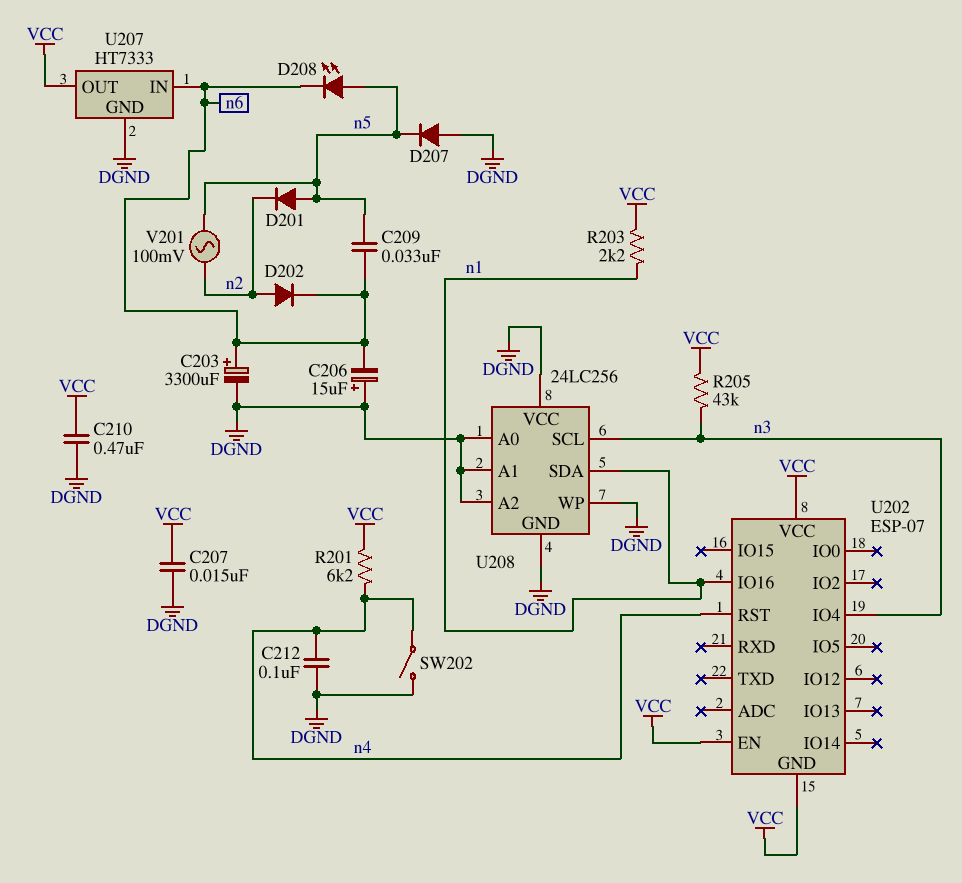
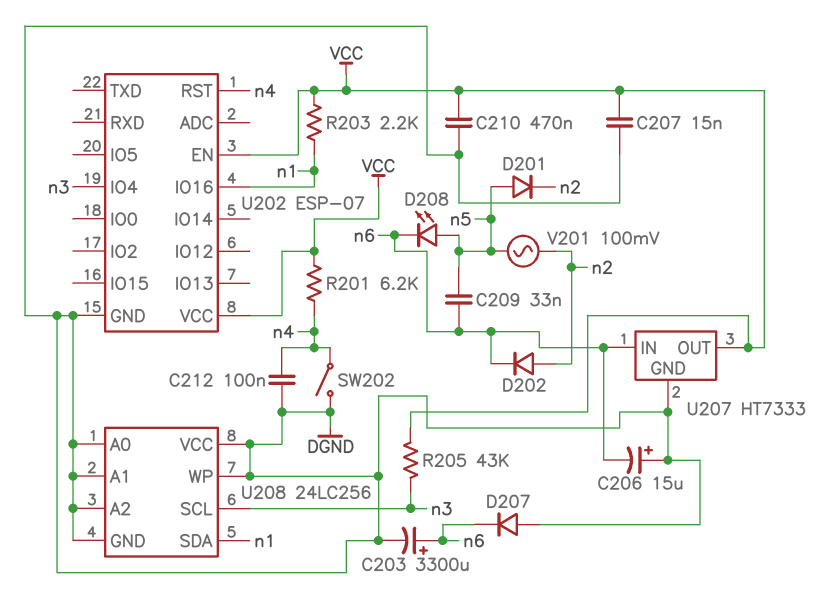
D207: diode (A DGND, K n5) -> diode (A DGND, K n6)
U202 pin GND: VCC -> DGND

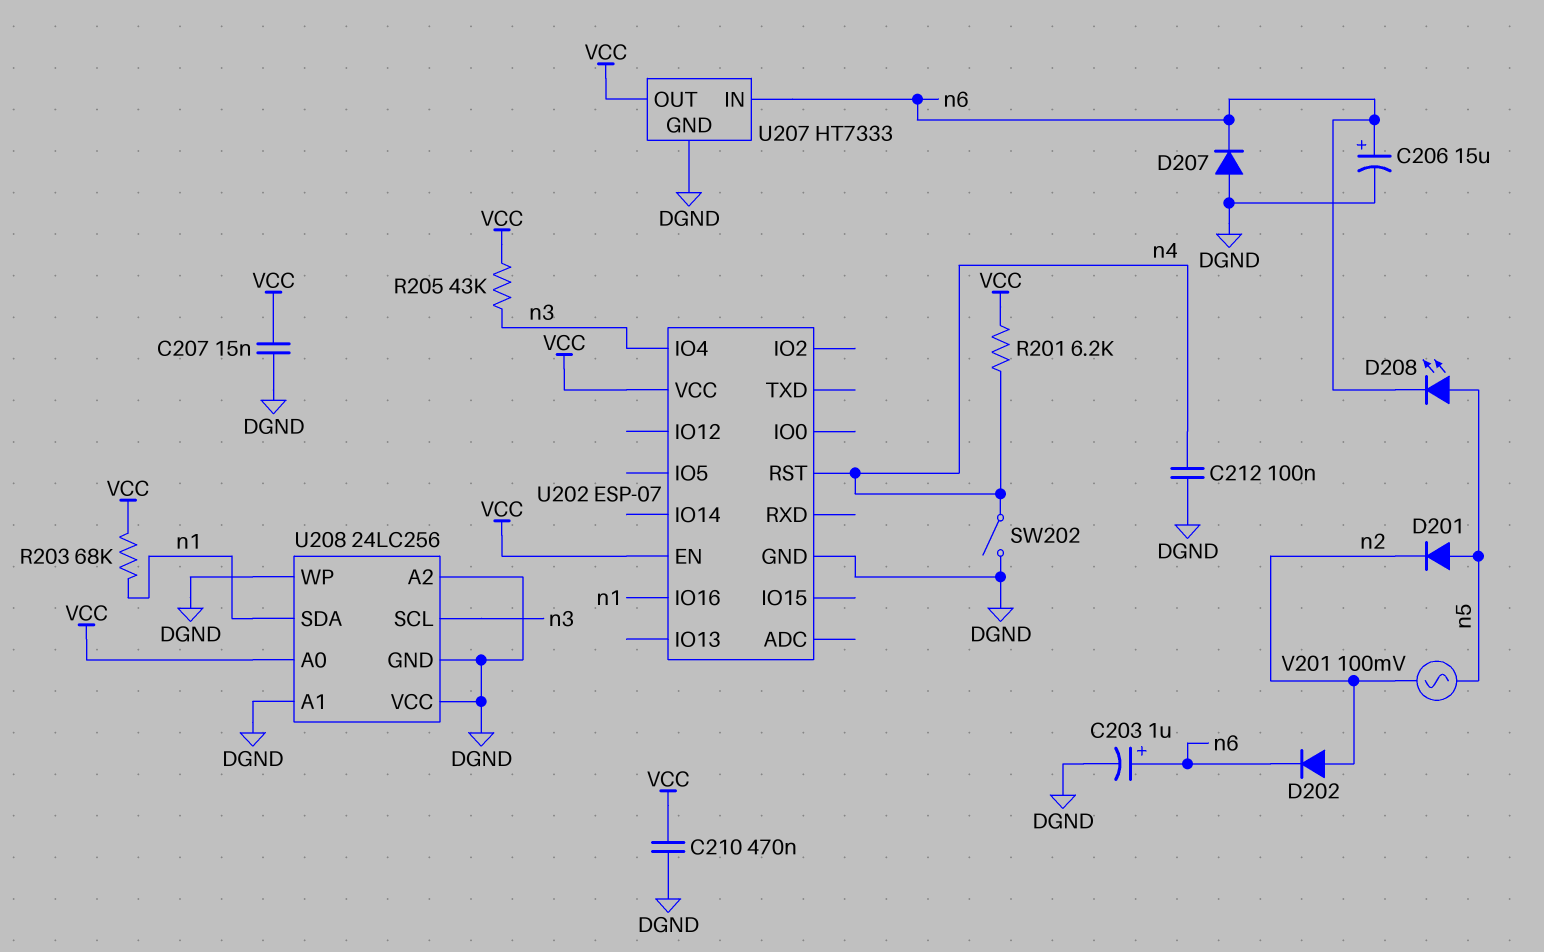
C203: 3300uF (plus n6, minus DGND) -> 1uF (plus n6, minus DGND)
C206: 15uF (plus DGND, minus n6) -> 15uF (plus n6, minus DGND)
C209: 33nF (n5, n6) -> none
R203: 2.2k (VCC, n1) -> 68k (VCC, n1)
U208 pin A0: DGND -> VCC

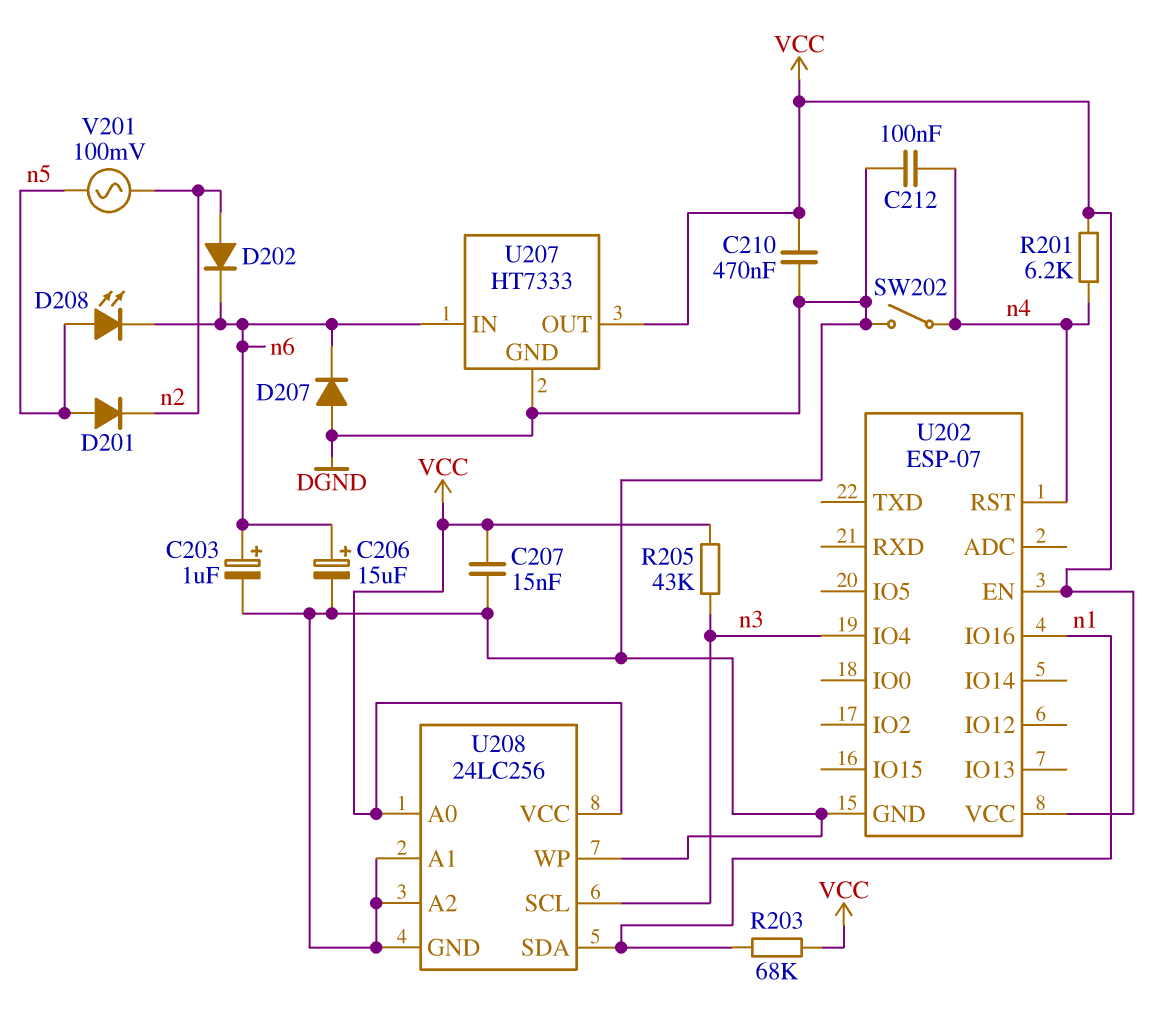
U208 pin VCC: DGND -> VCC

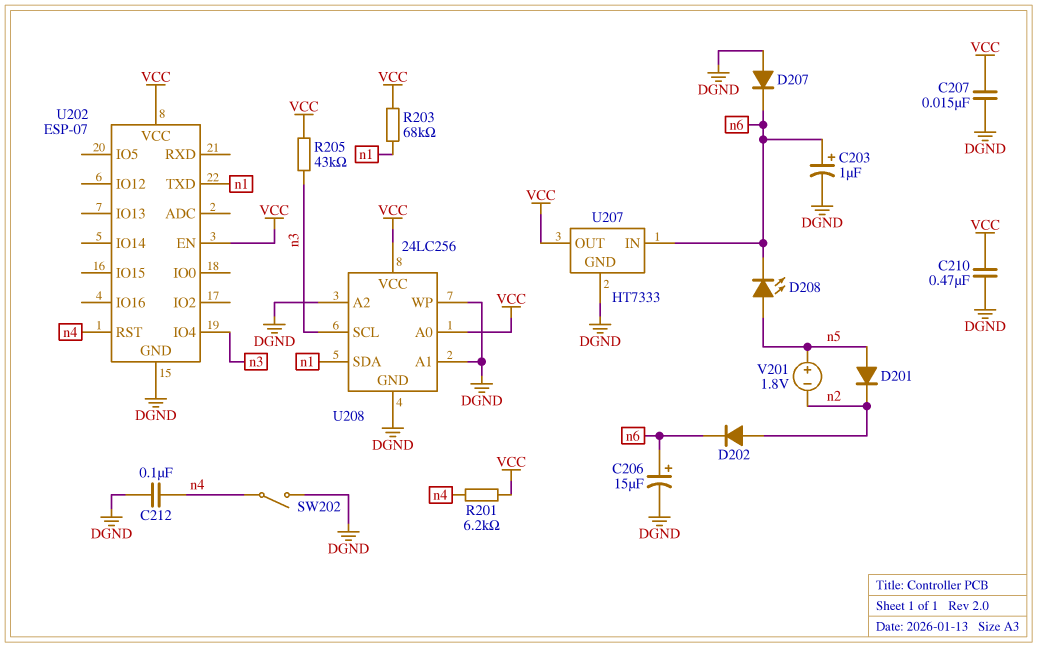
U202 pin IO16: n1 -> none
U202 pin TXD: none -> n1
V201: AC 100mV (n2, n5) -> 1.8V (plus n5, minus n2)

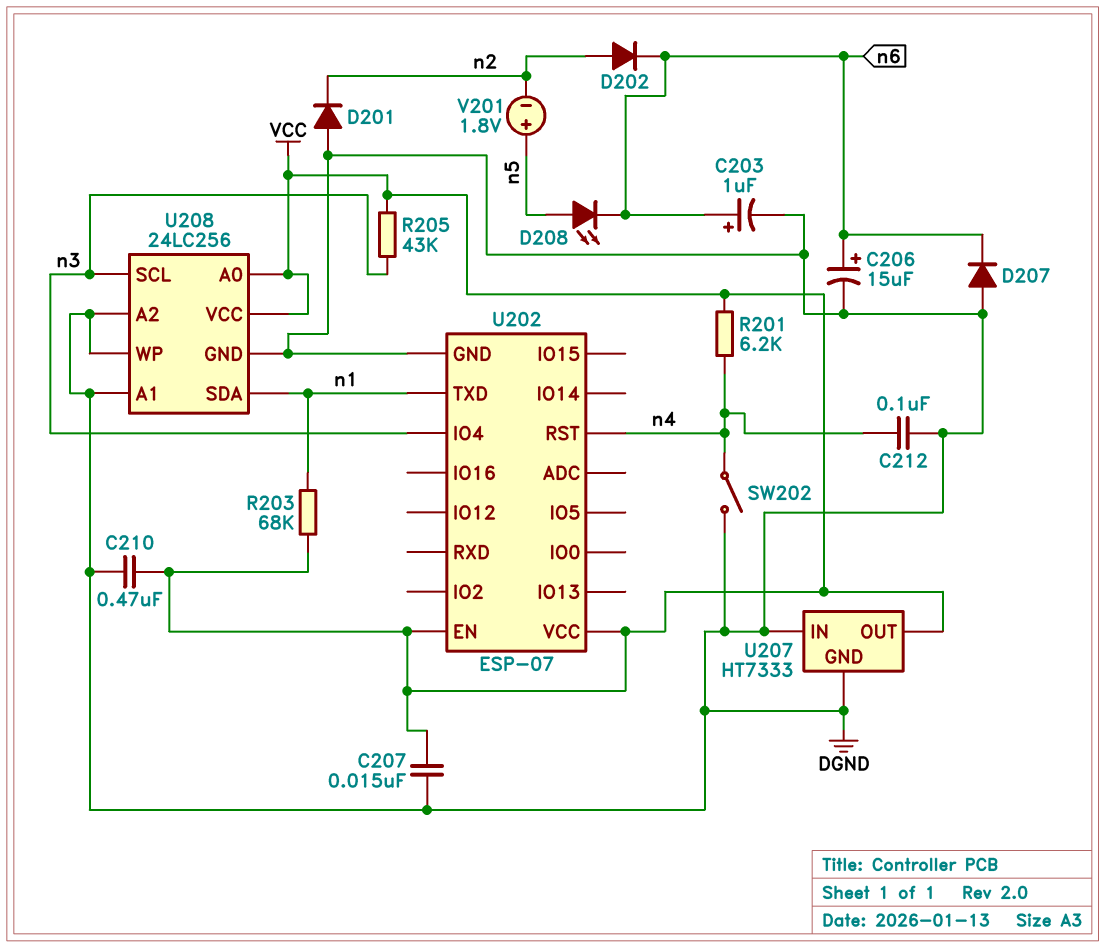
D201: diode (A n5, K n2) -> diode (A DGND, K n2)
U207 pin IN: n6 -> DGND

